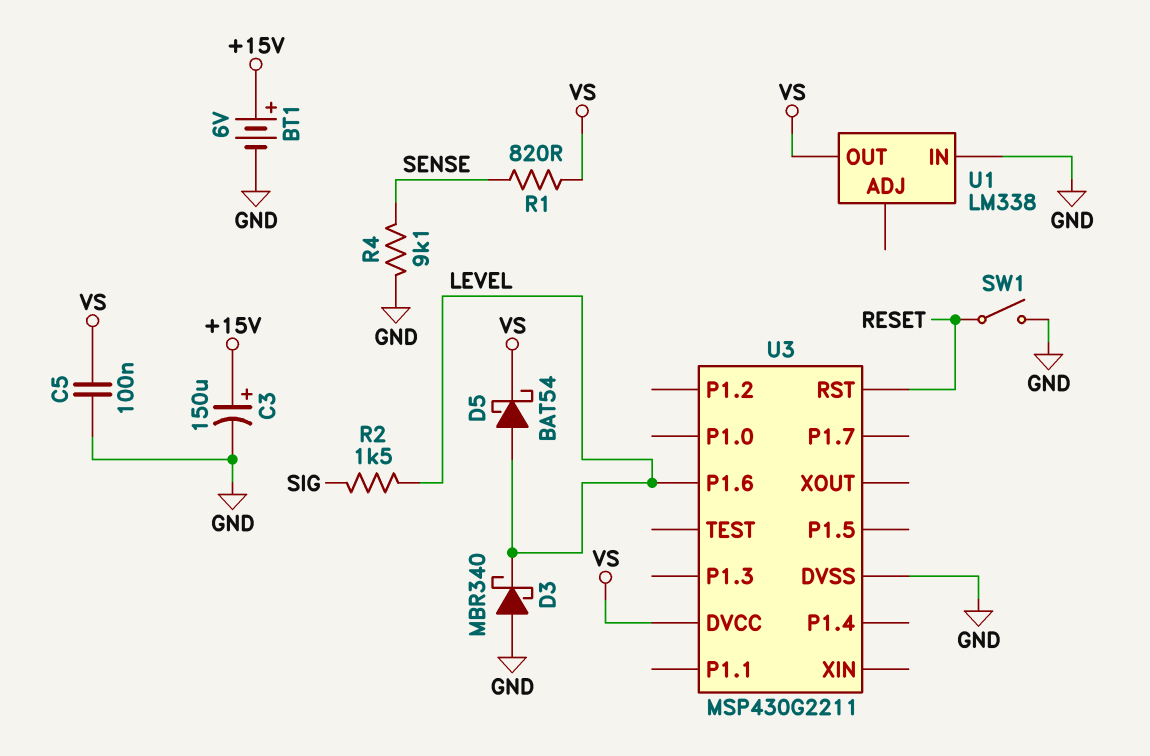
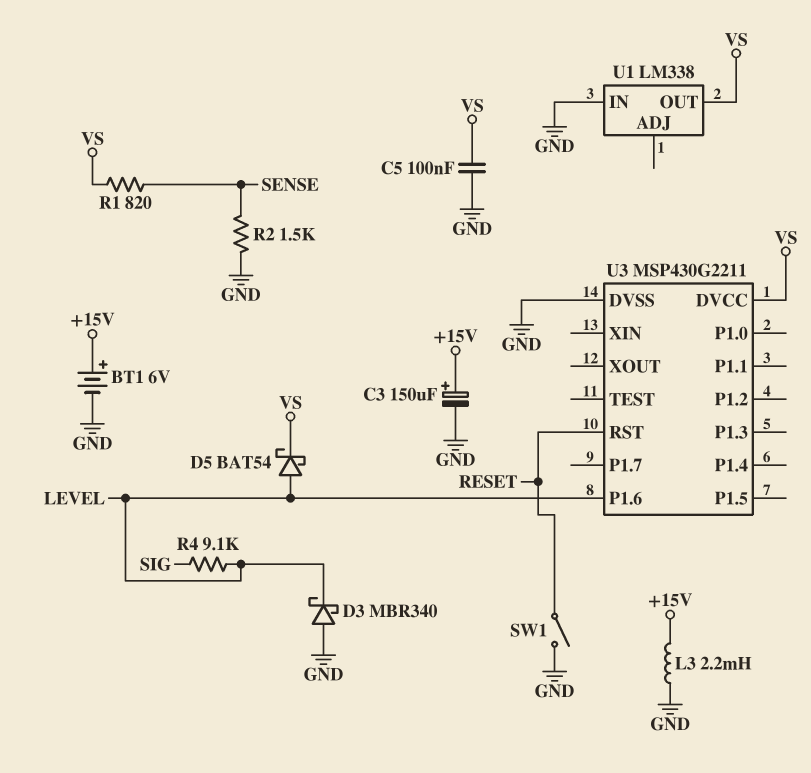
L3: none -> 2.2mH (+15V, GND)
R2: 1.5k (LEVEL, SIG) -> 1.5k (GND, SENSE)
R4: 9.1k (GND, SENSE) -> 9.1k (LEVEL, SIG)

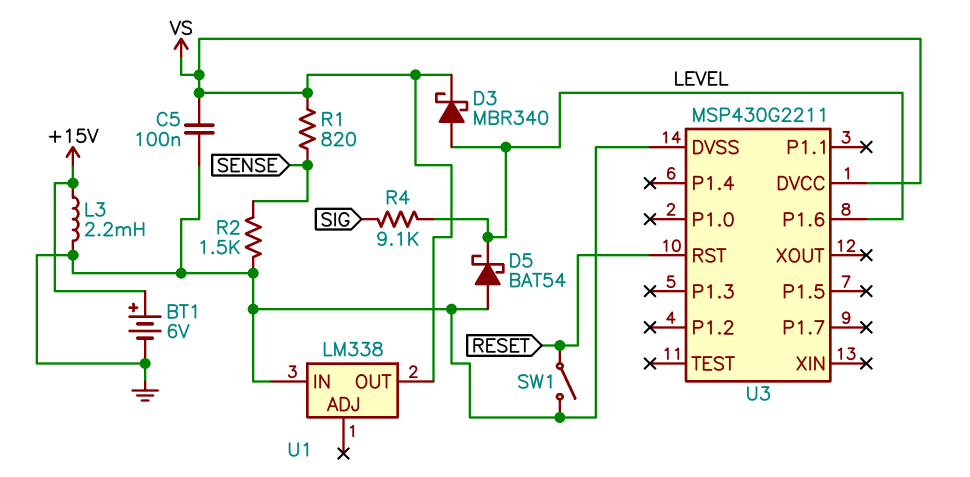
C3: 150uF (plus +15V, minus GND) -> none
D3: schottky MBR340 (A GND, K LEVEL) -> schottky MBR340 (A LEVEL, K VS)
D5: schottky BAT54 (A LEVEL, K VS) -> schottky BAT54 (A GND, K LEVEL)

